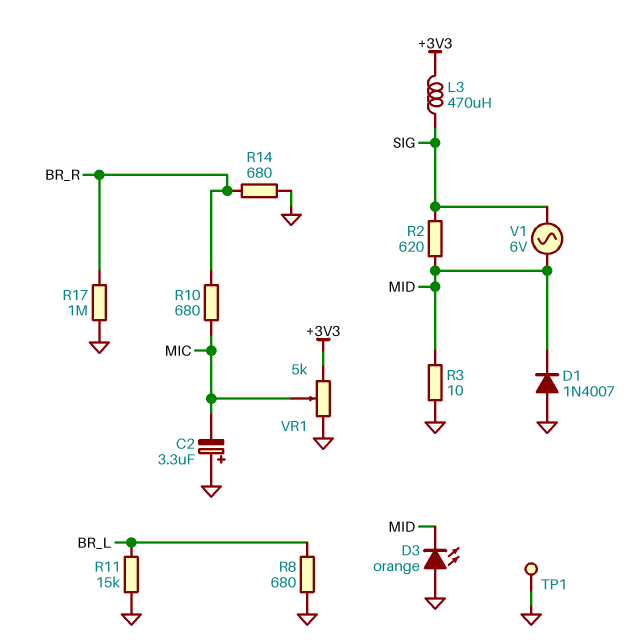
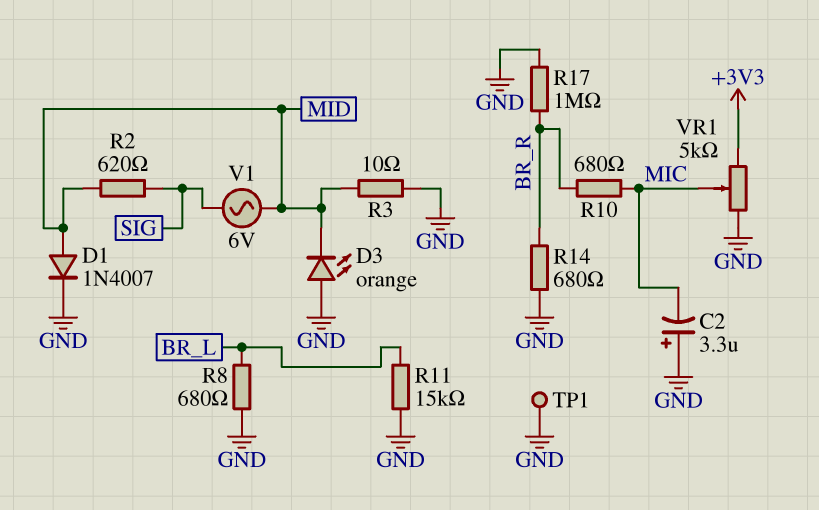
D1: diode 1N4007 (A GND, K MID) -> diode 1N4007 (A MID, K GND)
L3: 470uH (+3V3, SIG) -> none

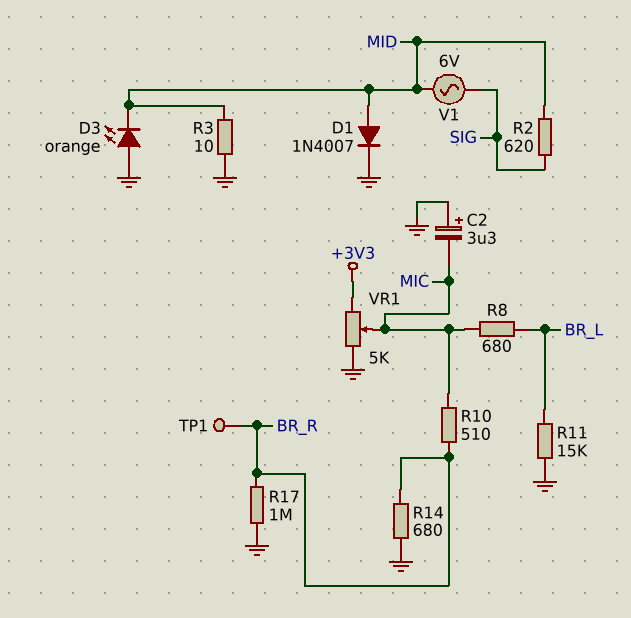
R8: 680 (BR_L, GND) -> 680 (BR_L, MIC)
R10: 680 (BR_R, MIC) -> 510 (BR_R, MIC)
TP1: test point (GND) -> test point (BR_R)

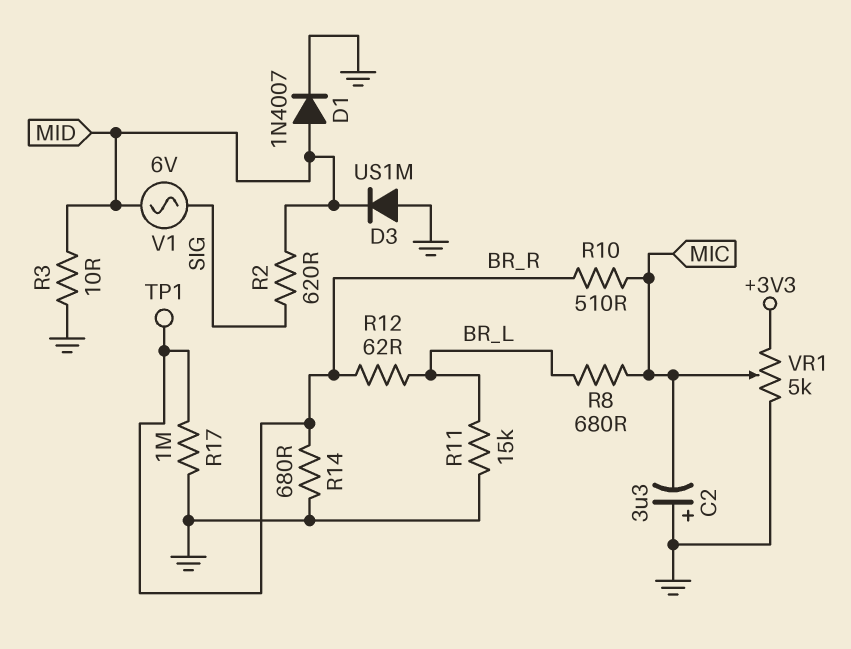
D3: LED orange (A GND, K MID) -> diode US1M (A GND, K MID)
R12: none -> 62 (BR_L, BR_R)

